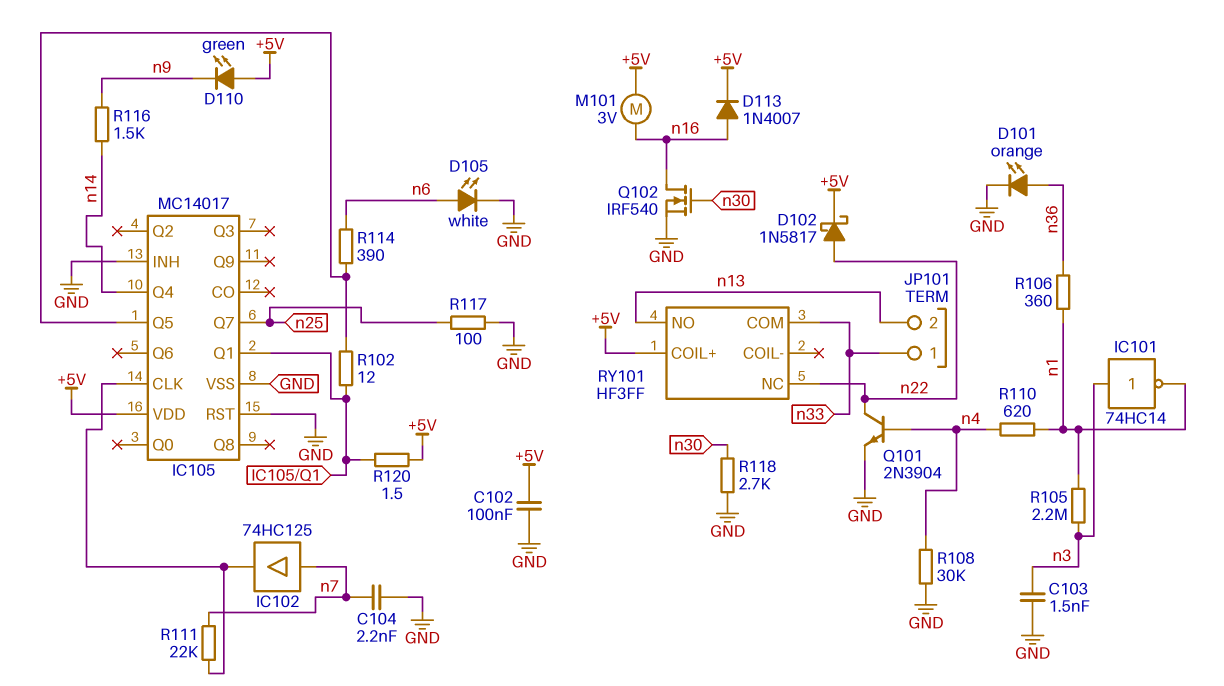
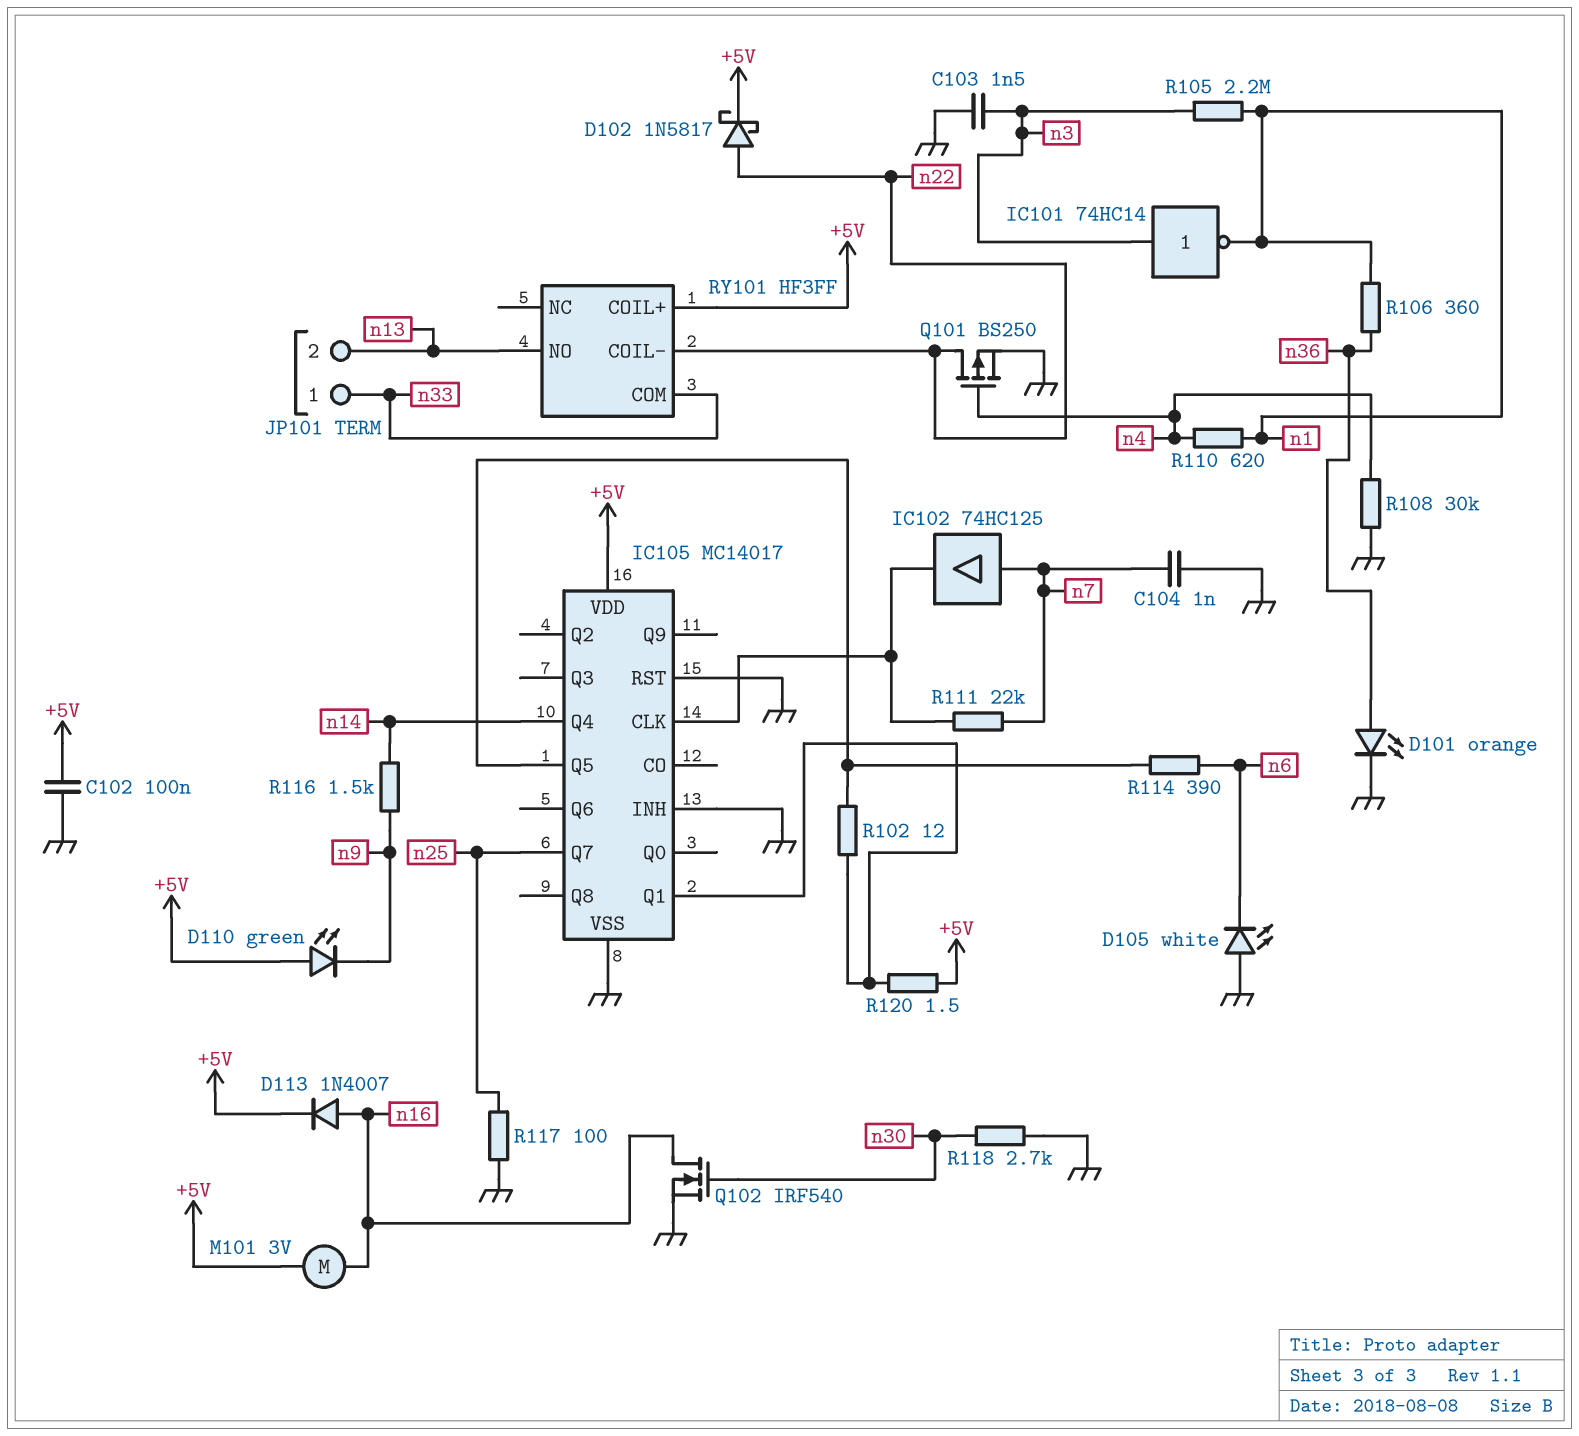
C104: 2.2nF (GND, n7) -> 1nF (GND, n7)
D105: LED white (A n6, K GND) -> LED white (A GND, K n6)
Q101: NPN 2N3904 (B n4, C n22, E GND) -> PMOS BS250 (G n4, D n22, S GND)
RY101 pin COIL-: none -> n22
RY101 pin NC: n22 -> none

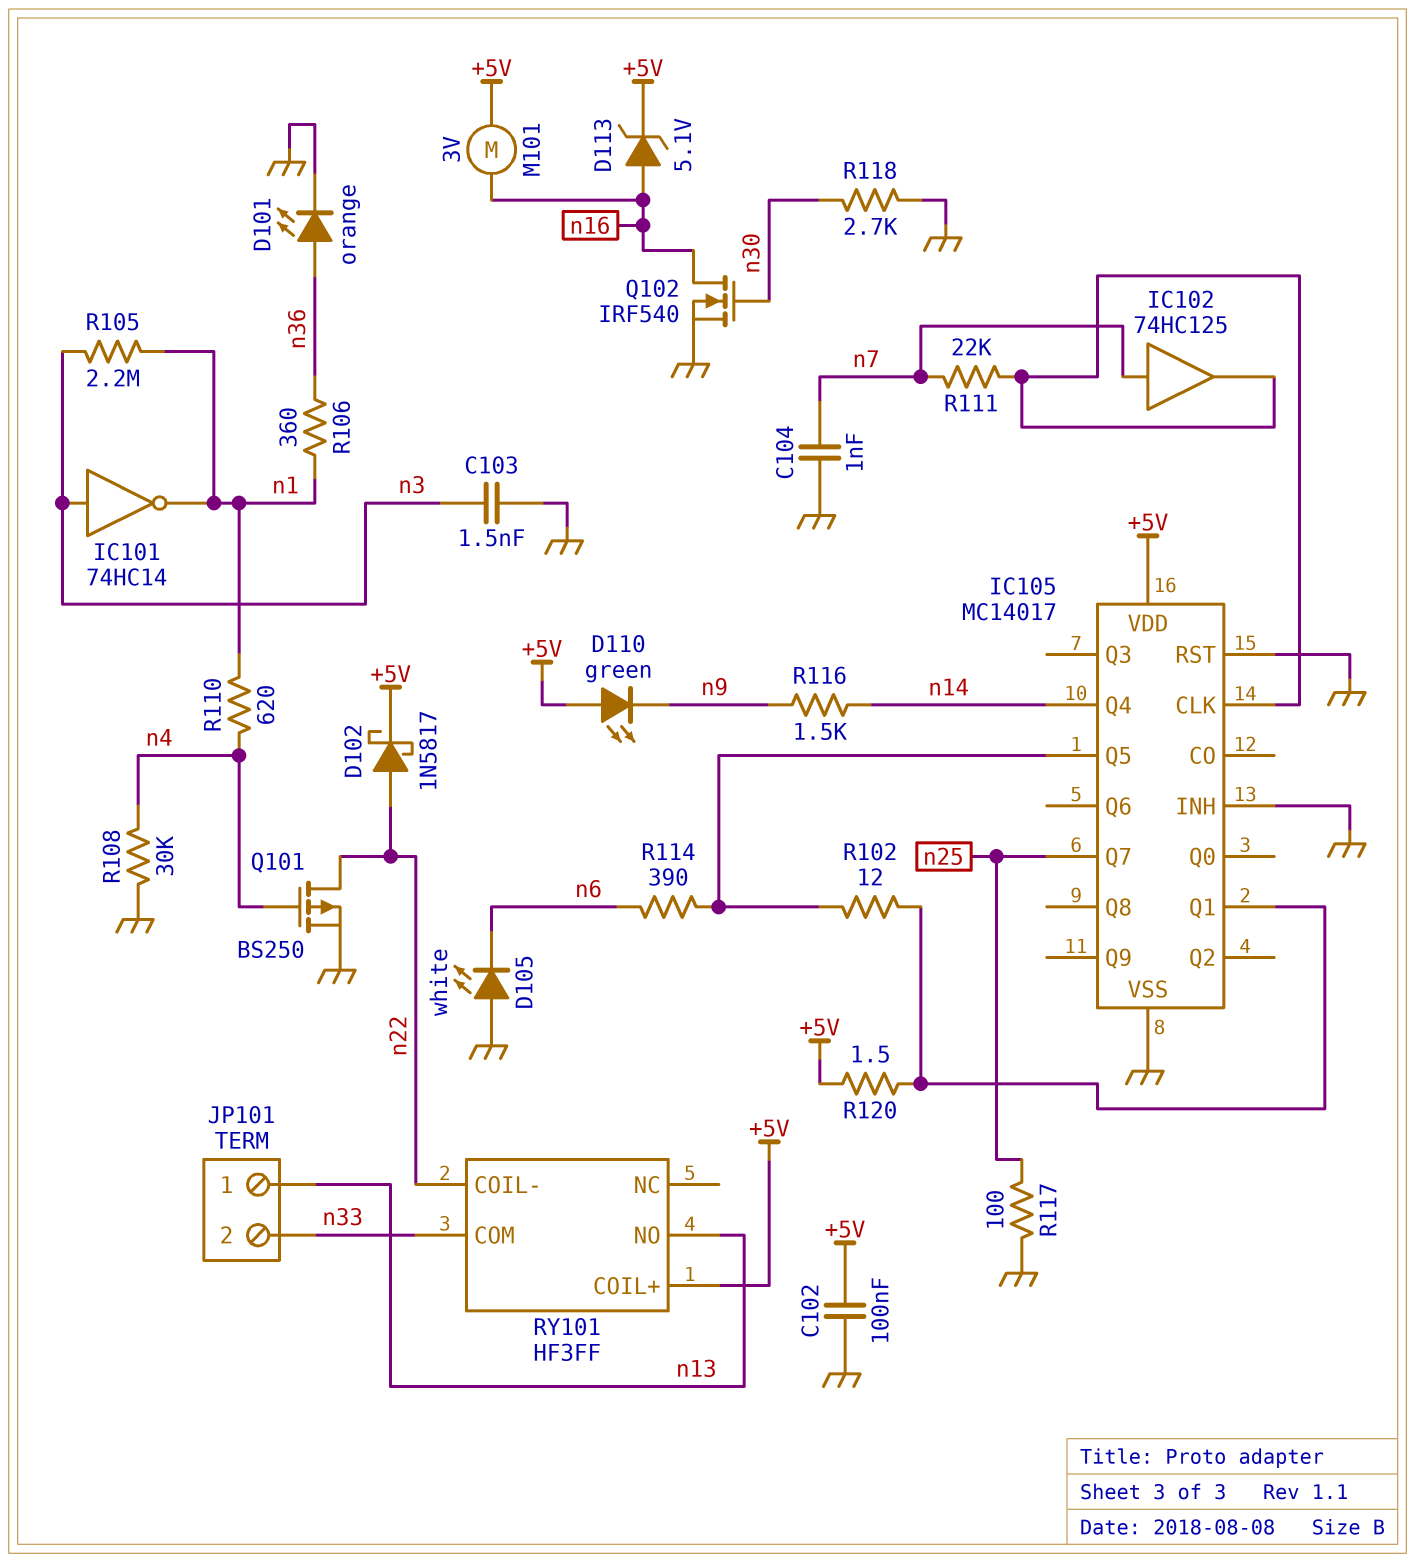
D113: diode 1N4007 (A n16, K +5V) -> zener 5.1V (A n16, K +5V)
JP101 pin 1: n33 -> n13
JP101 pin 2: n13 -> n33

